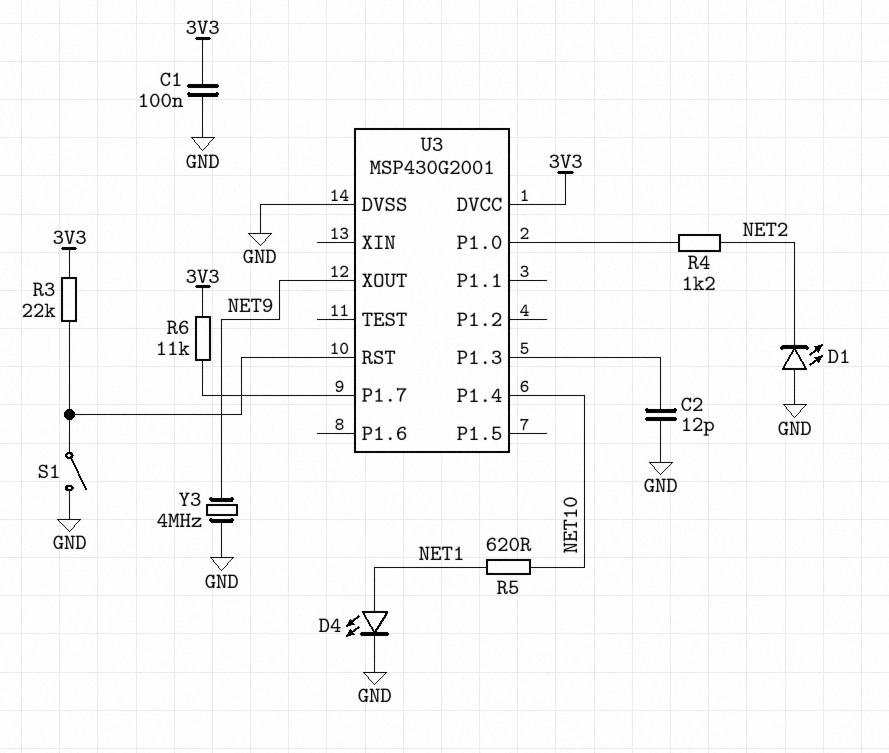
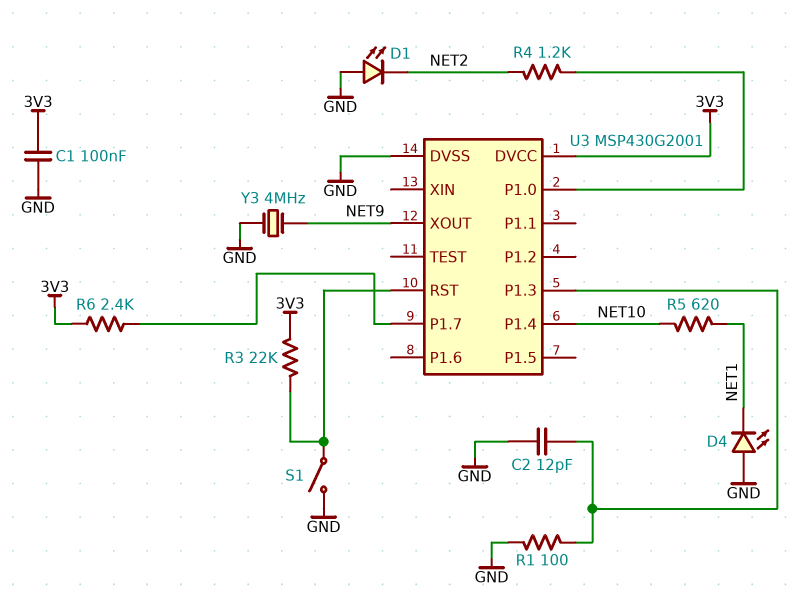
D4: LED (A NET1, K GND) -> LED (A GND, K NET1)
R1: none -> 100 (GND, U3/P1.3)
R6: 11k (3V3, U3/P1.7) -> 2.4k (3V3, U3/P1.7)

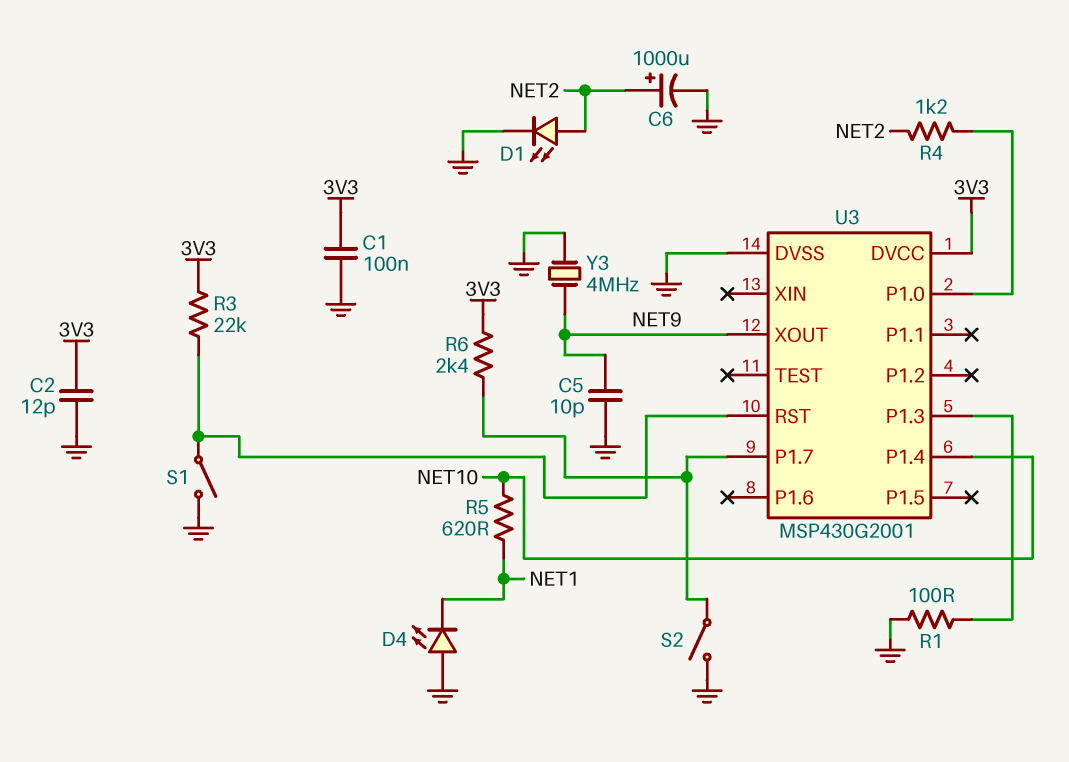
C2: 12pF (GND, U3/P1.3) -> 12pF (3V3, GND)
C5: none -> 10pF (GND, NET9)
C6: none -> 1000uF (plus NET2, minus GND)
D1: LED (A GND, K NET2) -> LED (A NET2, K GND)
S2: none -> switch (GND, U3/P1.7)

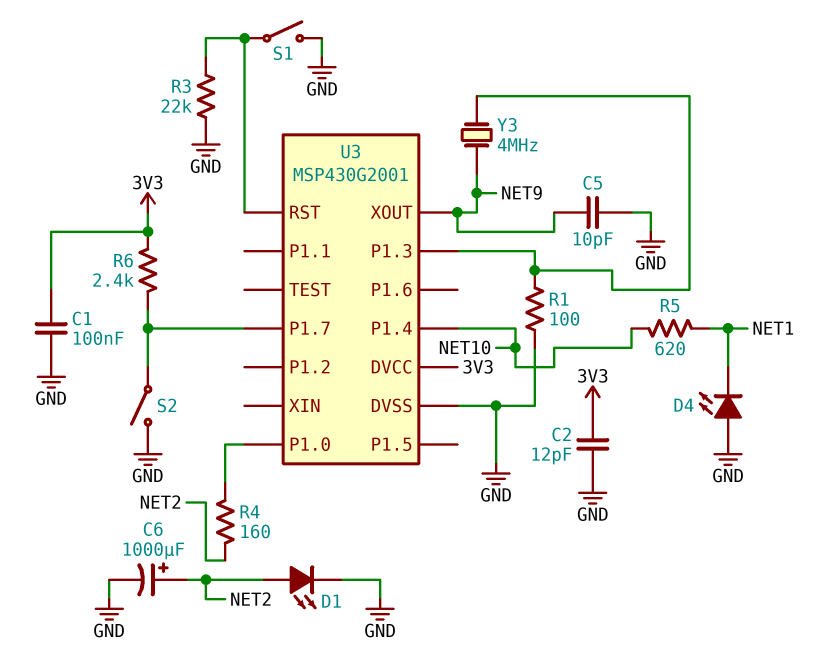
R3: 22k (3V3, U3/RST) -> 22k (GND, U3/RST)
R4: 1.2k (NET2, U3/P1.0) -> 160 (NET2, U3/P1.0)
Y3: 4MHz (GND, NET9) -> 4MHz (NET9, U3/P1.3)

